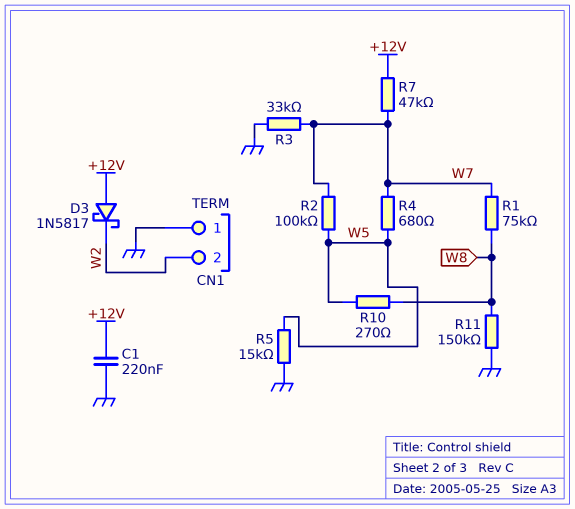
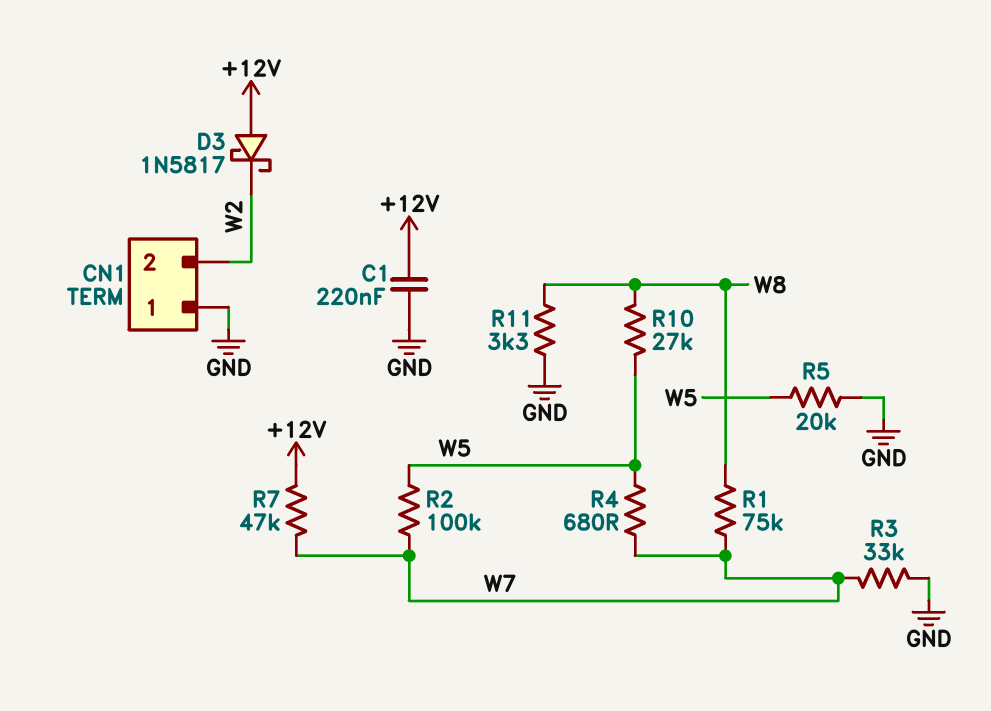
R5: 15k (GND, W5) -> 20k (GND, W5)
R10: 270 (W5, W8) -> 27k (W5, W8)
R11: 150k (GND, W8) -> 3.3k (GND, W8)

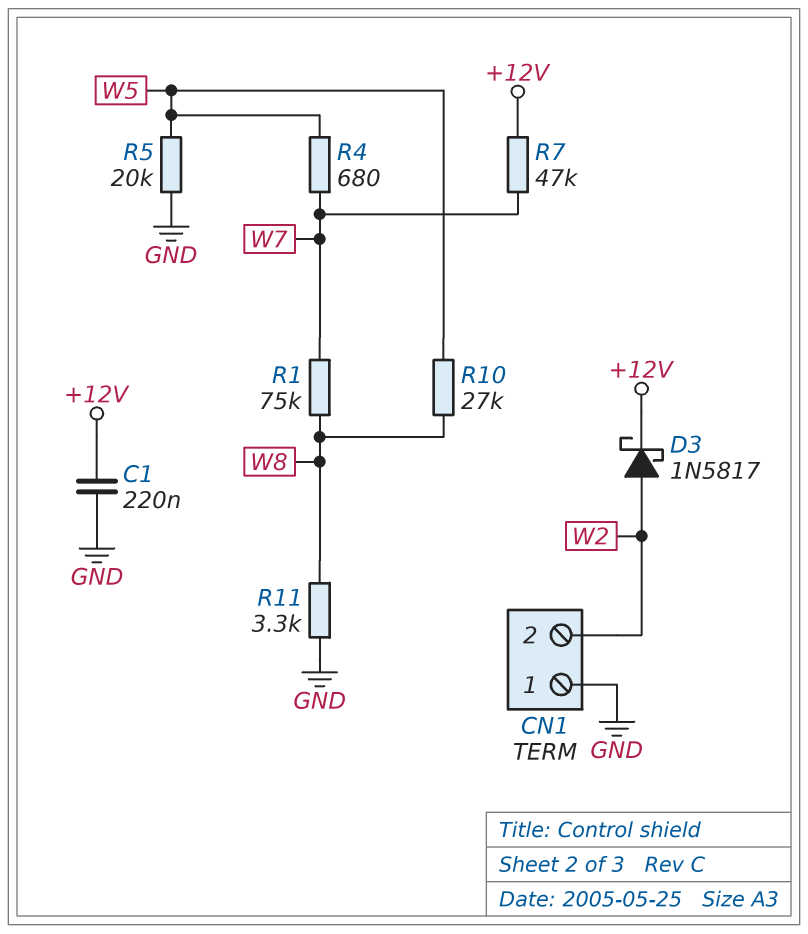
D3: schottky 1N5817 (A +12V, K W2) -> schottky 1N5817 (A W2, K +12V)
R2: 100k (W5, W7) -> none
R3: 33k (GND, W7) -> none

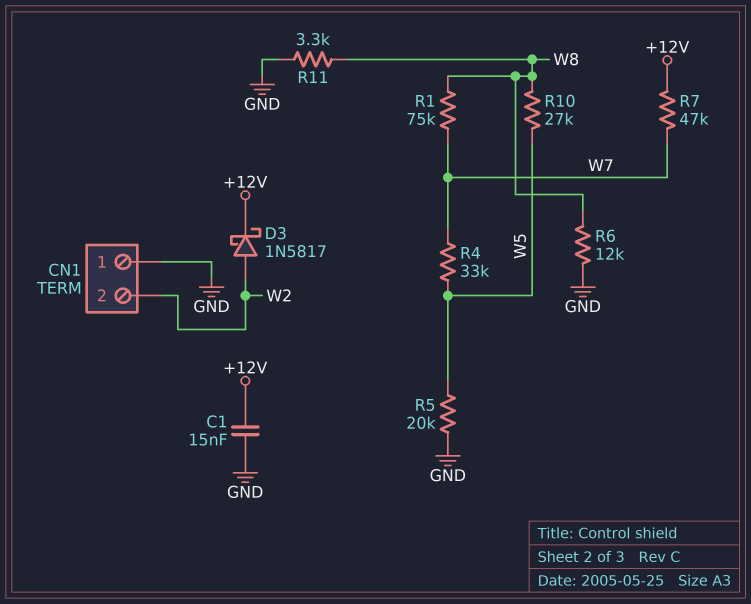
C1: 220nF (+12V, GND) -> 15nF (+12V, GND)
R4: 680 (W5, W7) -> 33k (W5, W7)
R6: none -> 12k (GND, W8)

